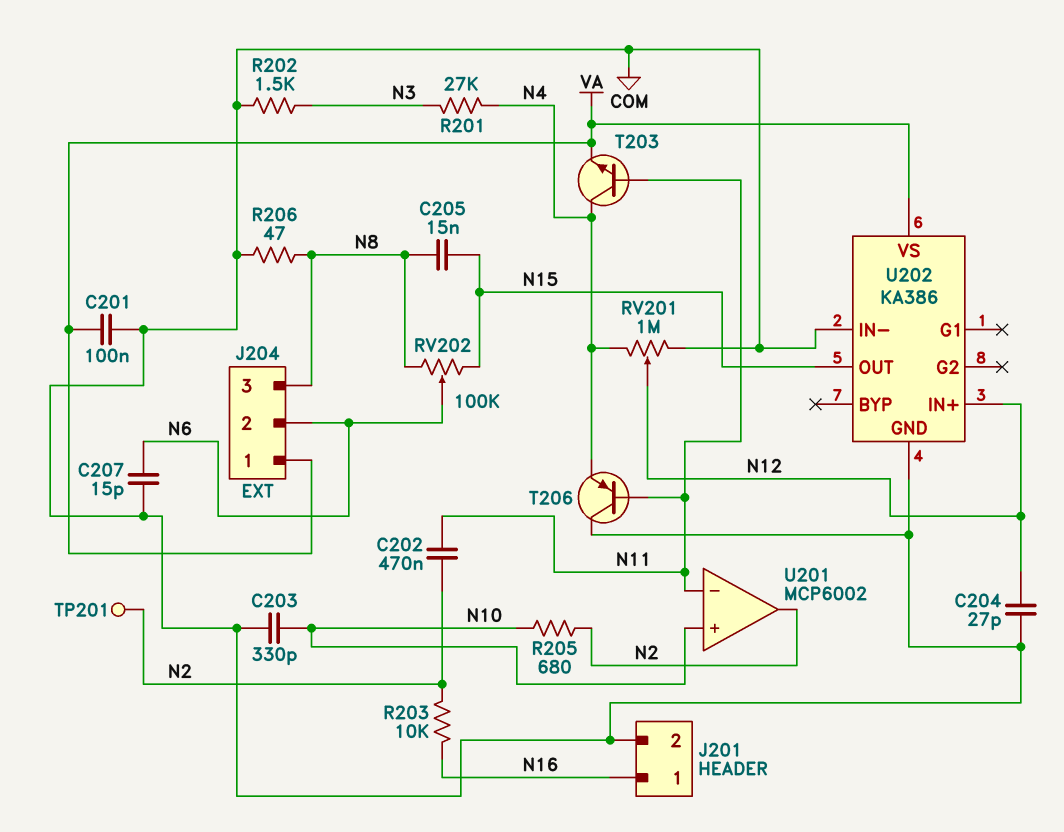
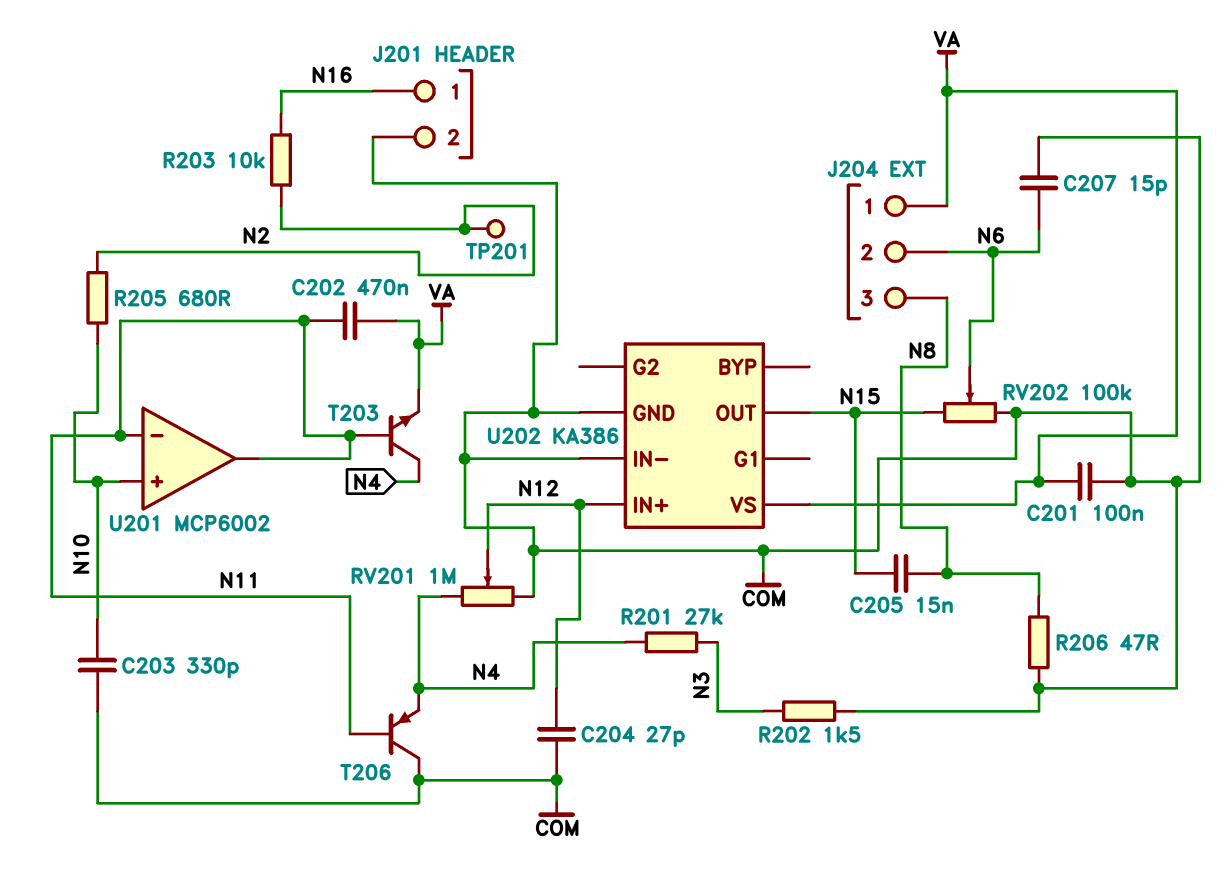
C202: 470nF (N2, N11) -> 470nF (N11, VA)
RV202: 100k (N8, N15, wiper N6) -> 100k (COM, N15, wiper N6)
U201 pin out: N2 -> N11

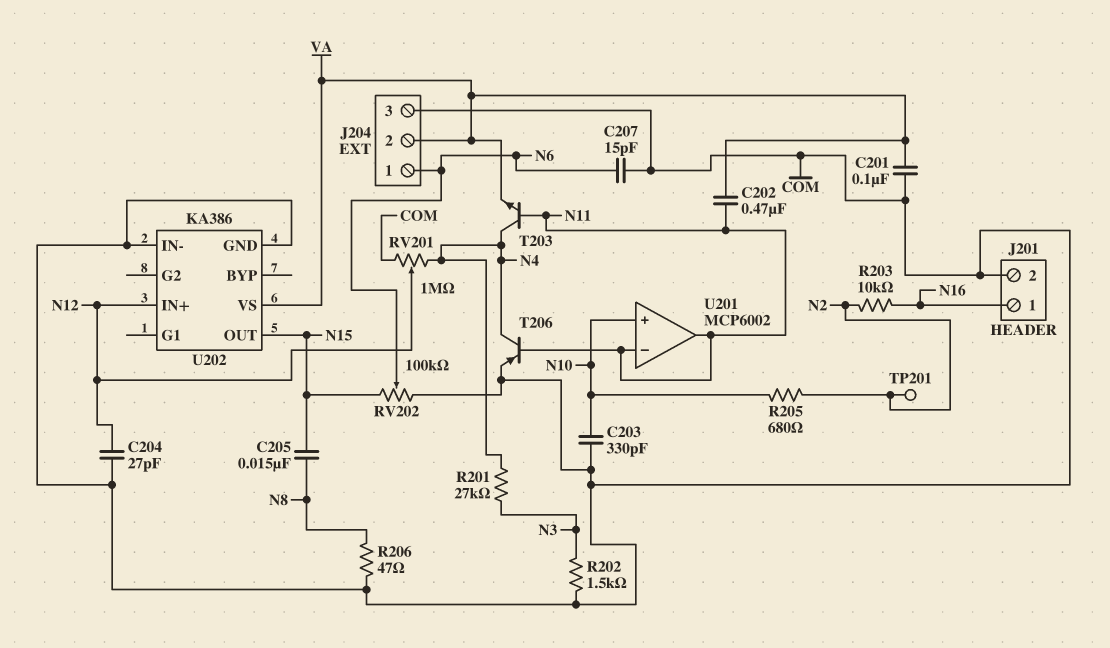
J204 pin 1: VA -> N6
J204 pin 2: N6 -> VA
J204 pin 3: N8 -> COM
T206: PNP (B N11, C COM, E N4) -> PNP (B N11, C N4, E COM)

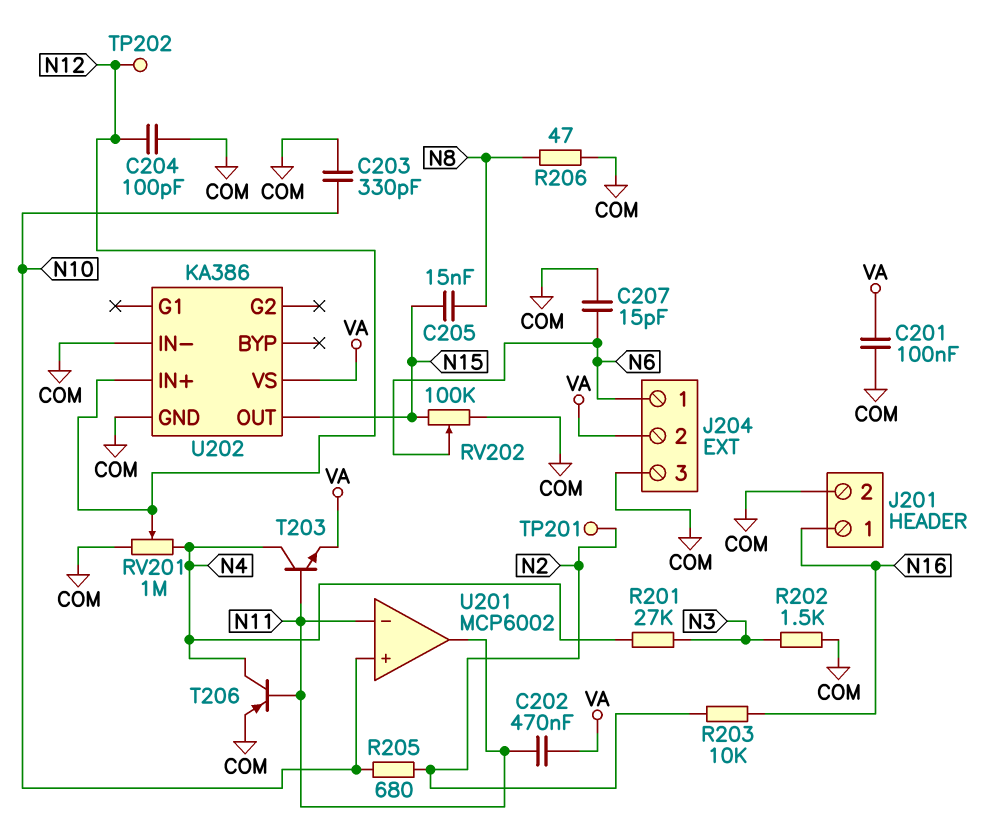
C204: 27pF (COM, N12) -> 100pF (COM, N12)
TP202: none -> test point (N12)

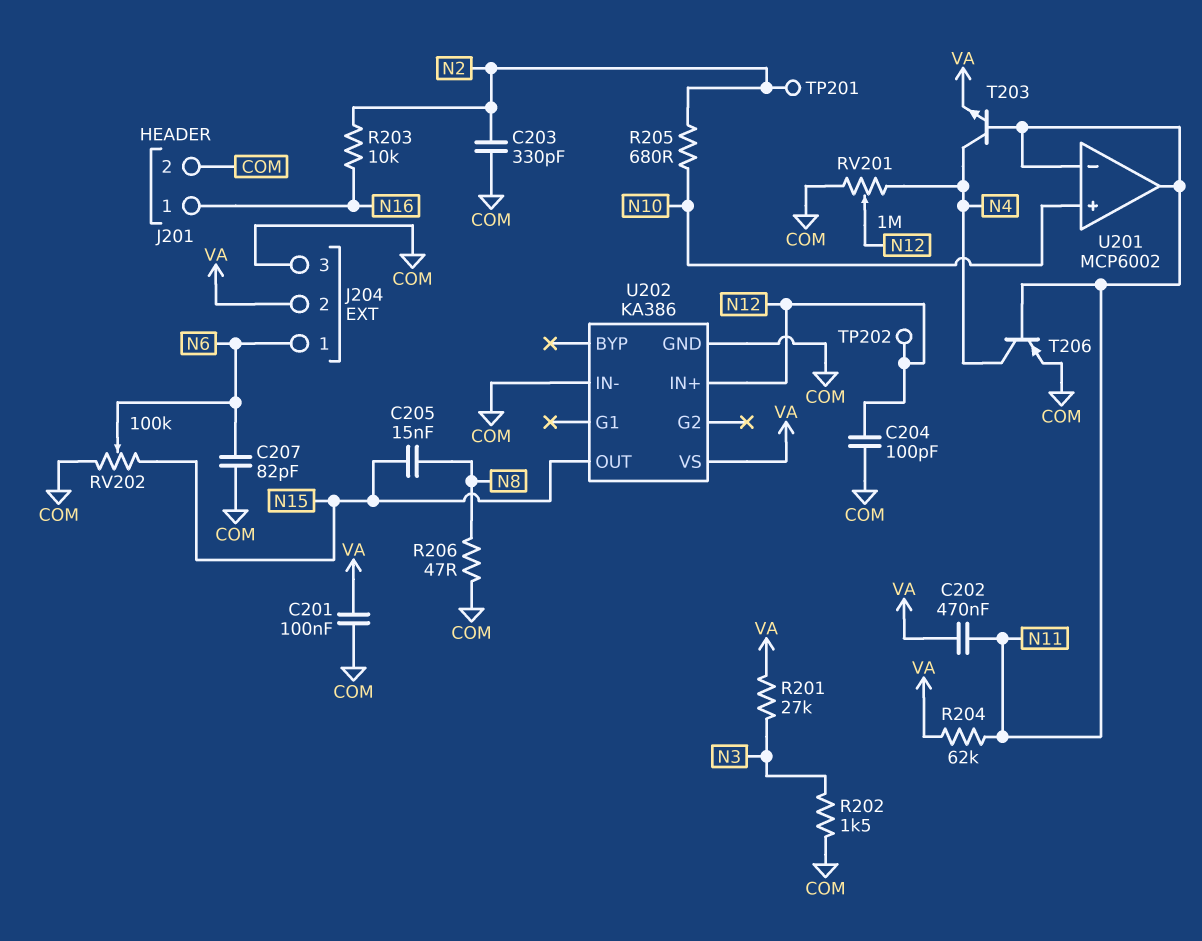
C203: 330pF (COM, N10) -> 330pF (COM, N2)
C207: 15pF (COM, N6) -> 82pF (COM, N6)
R201: 27k (N3, N4) -> 27k (N3, VA)
R204: none -> 62k (N11, VA)

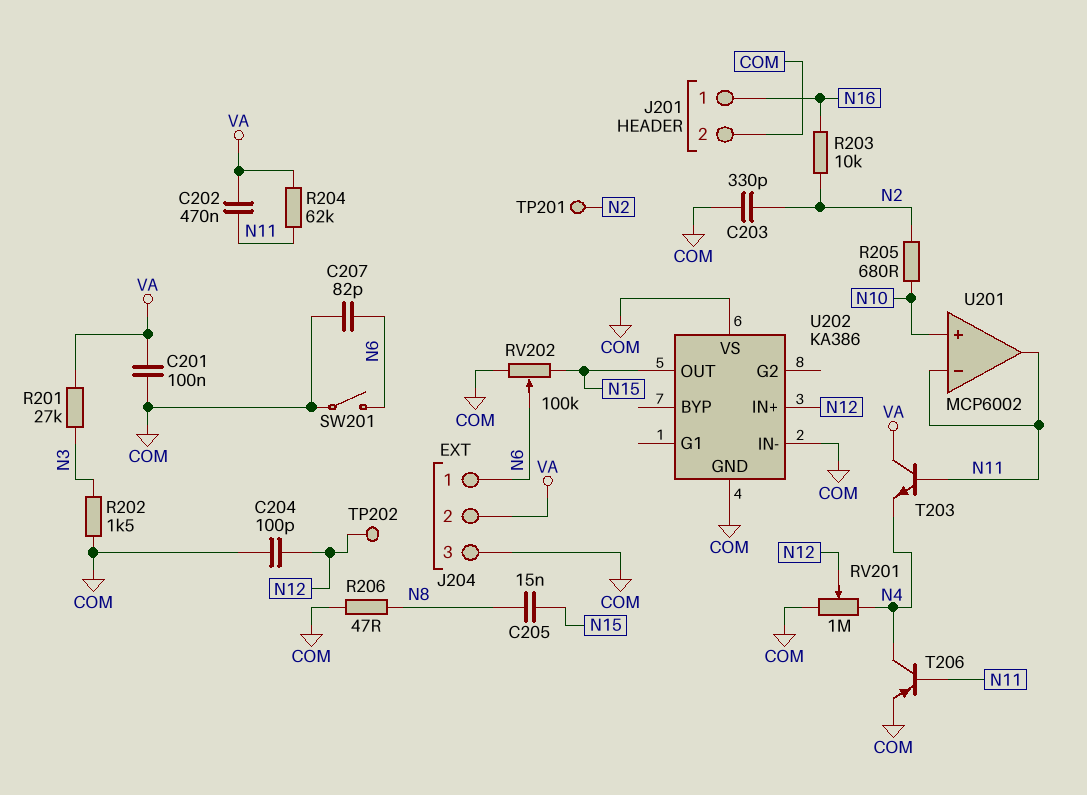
SW201: none -> switch (COM, N6)
T203: NPN (B N11, C N4, E VA) -> NPN (B N11, C VA, E N4)
U202 pin VS: VA -> COM

